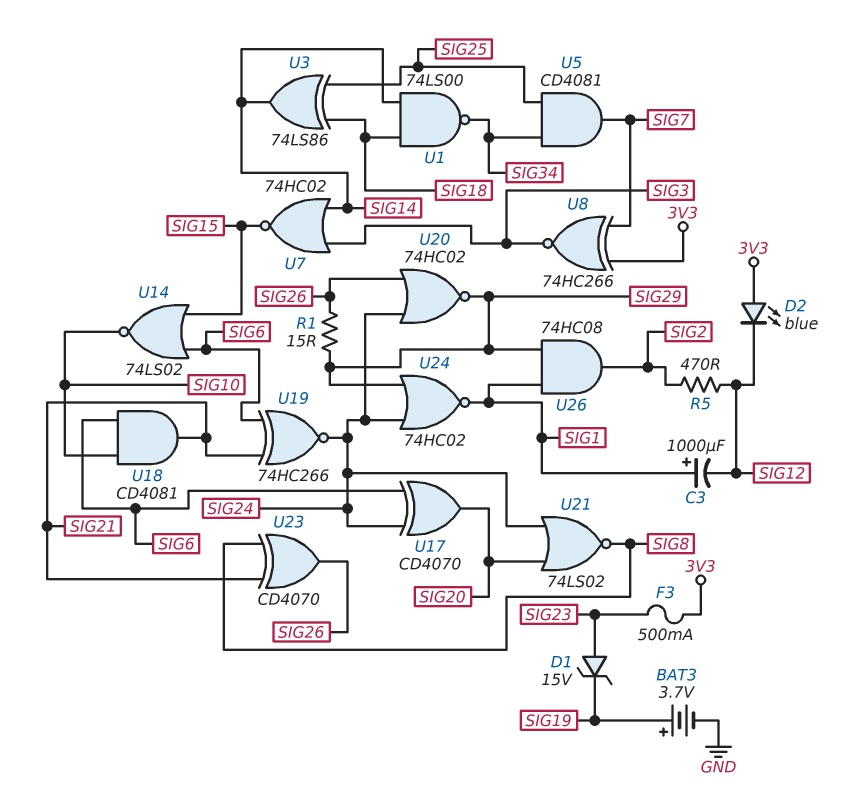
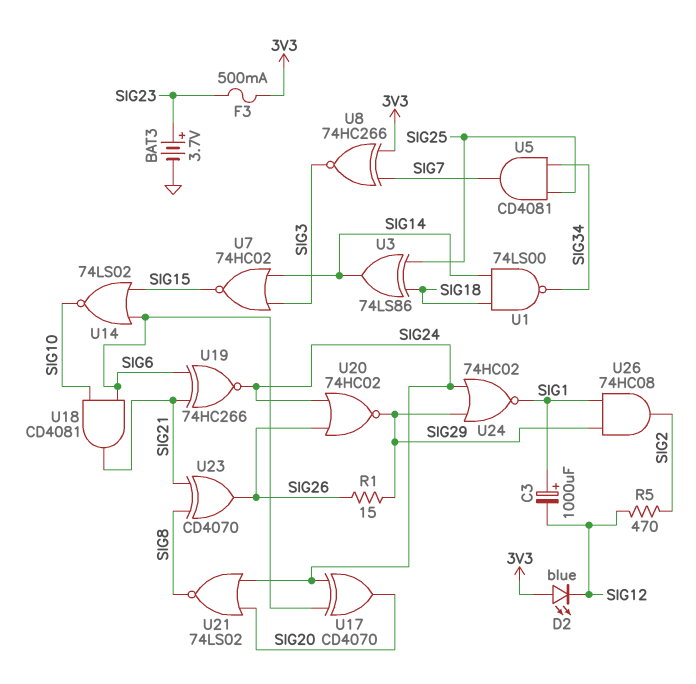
BAT3: 3.7V (plus SIG19, minus GND) -> 3.7V (plus SIG23, minus GND)
D1: zener 15V (A SIG23, K SIG19) -> none

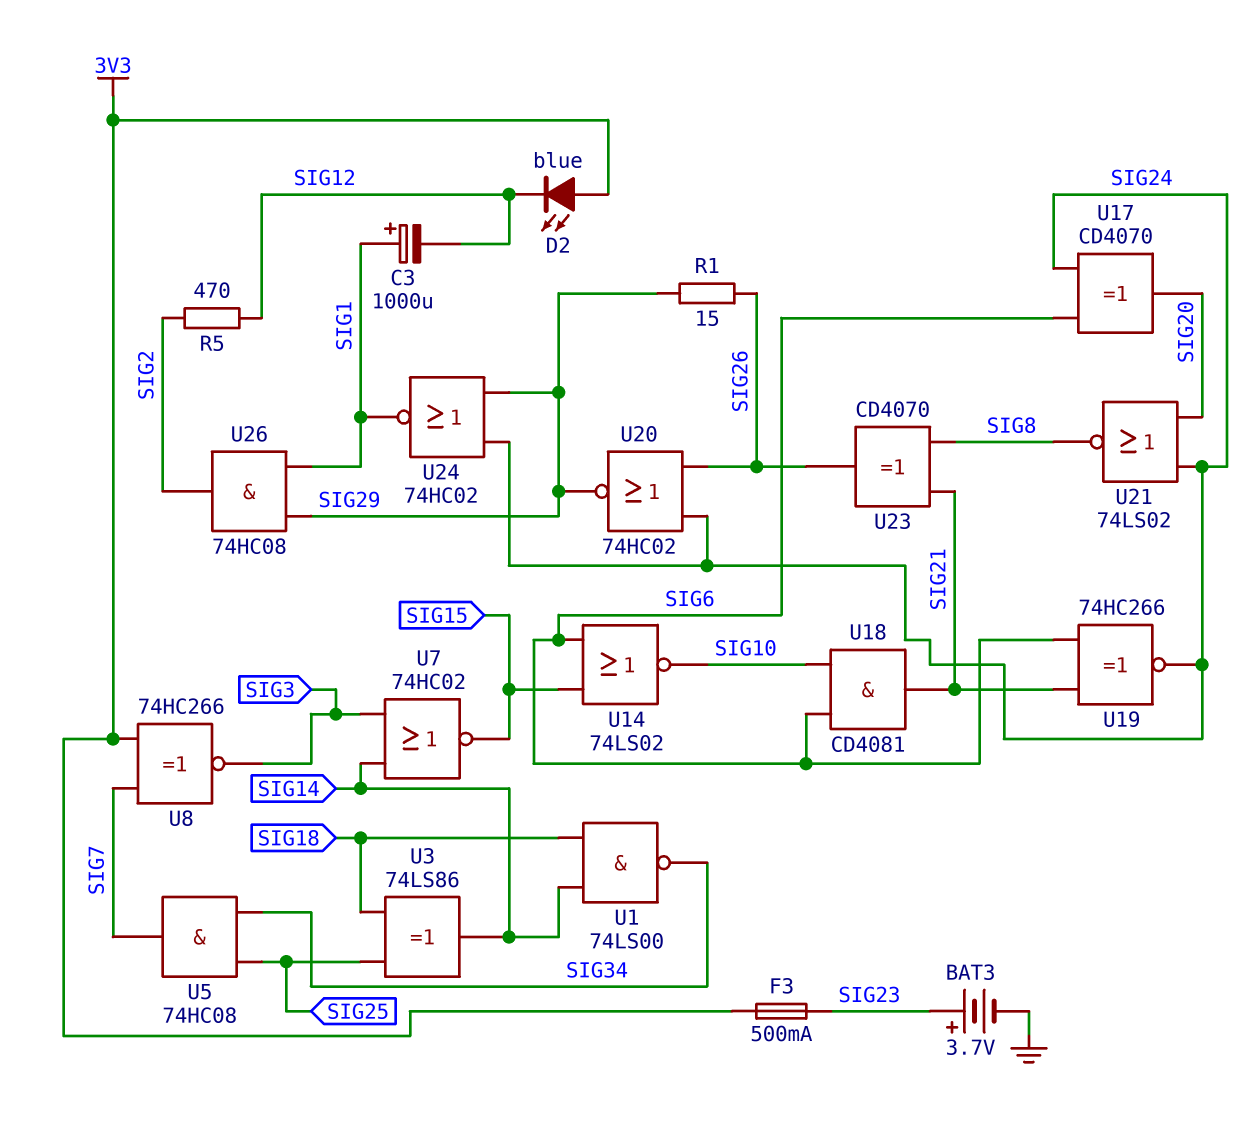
U5: AND CD4081 (in SIG25, in SIG34, out SIG7) -> AND 74HC08 (in SIG25, in SIG34, out SIG7)

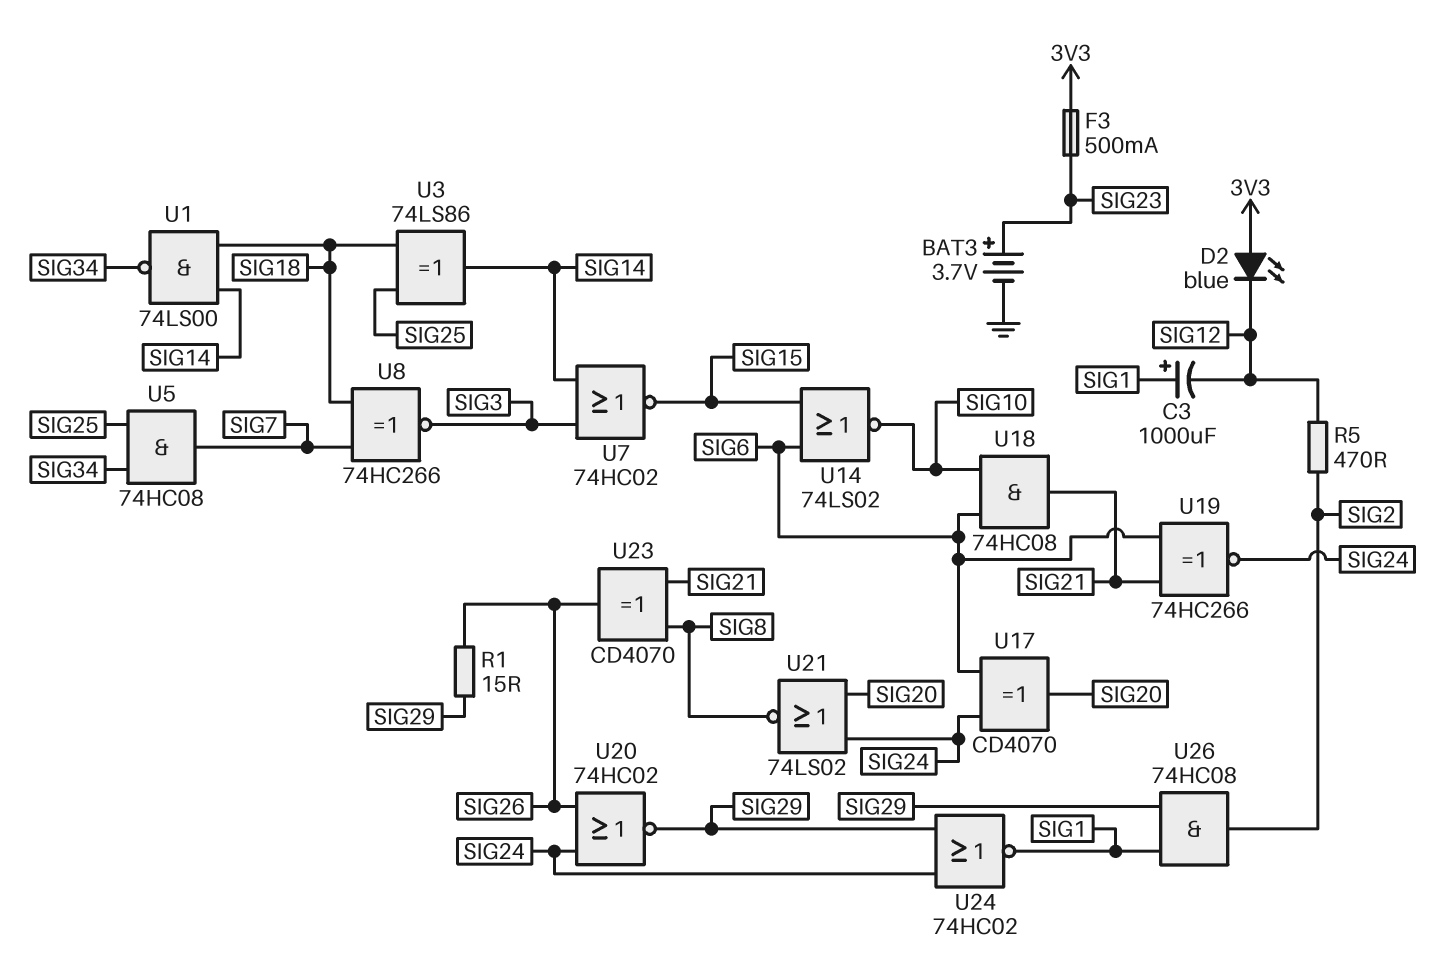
U8: XNOR 74HC266 (in 3V3, in SIG7, out SIG3) -> XNOR 74HC266 (in SIG7, in SIG18, out SIG3)
U18: AND CD4081 (in SIG6, in SIG10, out SIG21) -> AND 74HC08 (in SIG6, in SIG10, out SIG21)

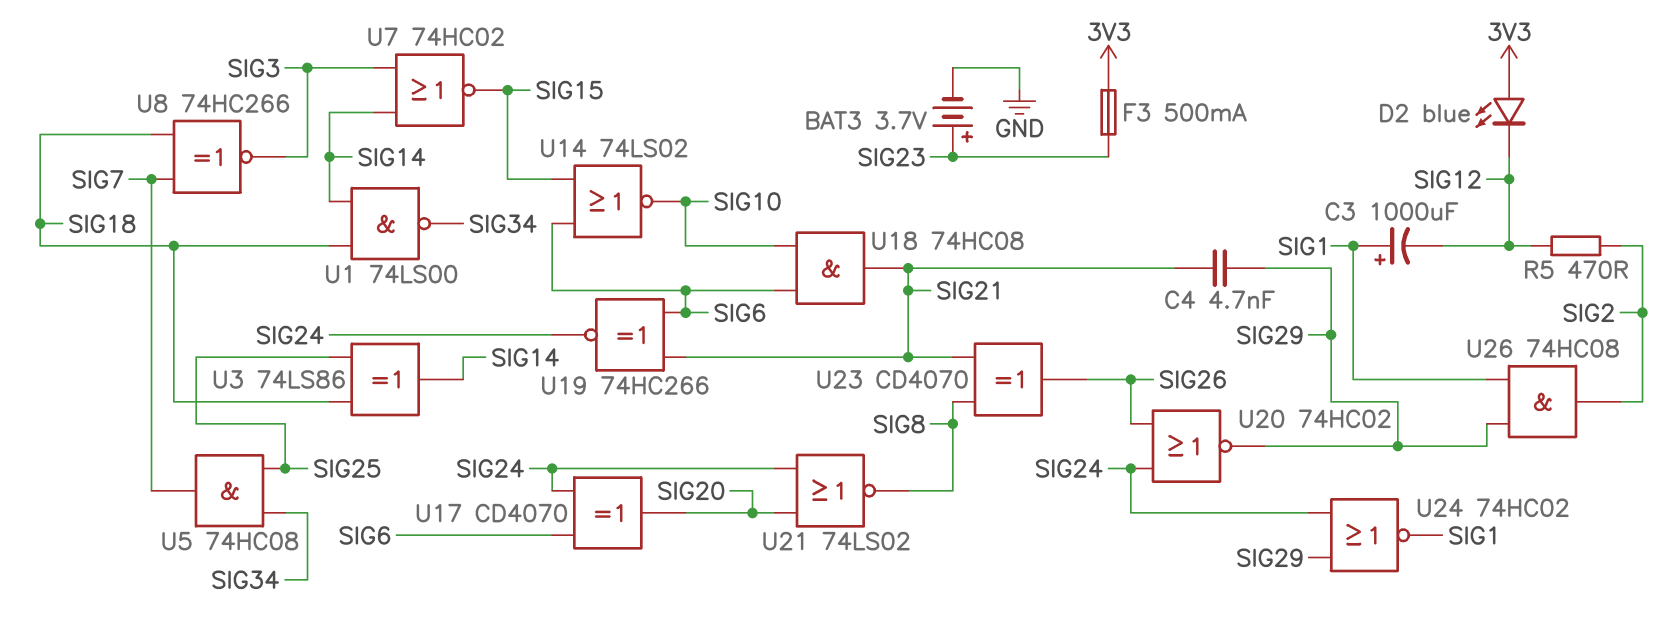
C4: none -> 4.7nF (SIG21, SIG29)
R1: 15 (SIG26, SIG29) -> none

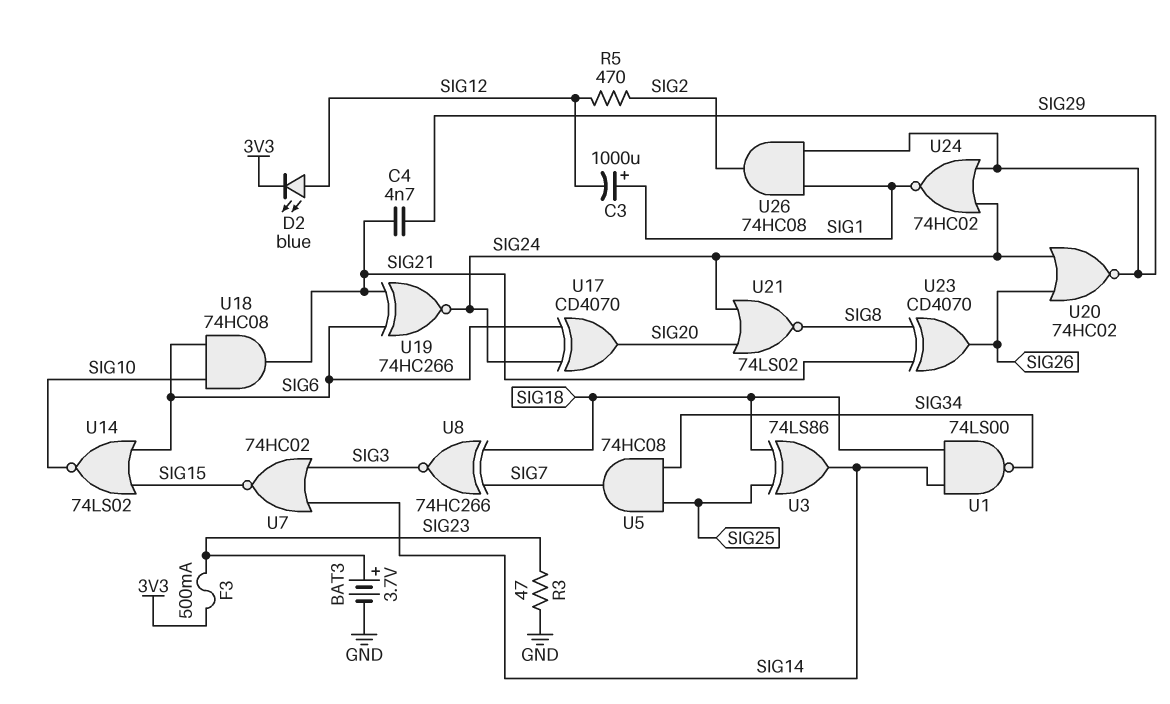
D2: LED blue (A 3V3, K SIG12) -> LED blue (A SIG12, K 3V3)
R3: none -> 47 (GND, SIG23)

